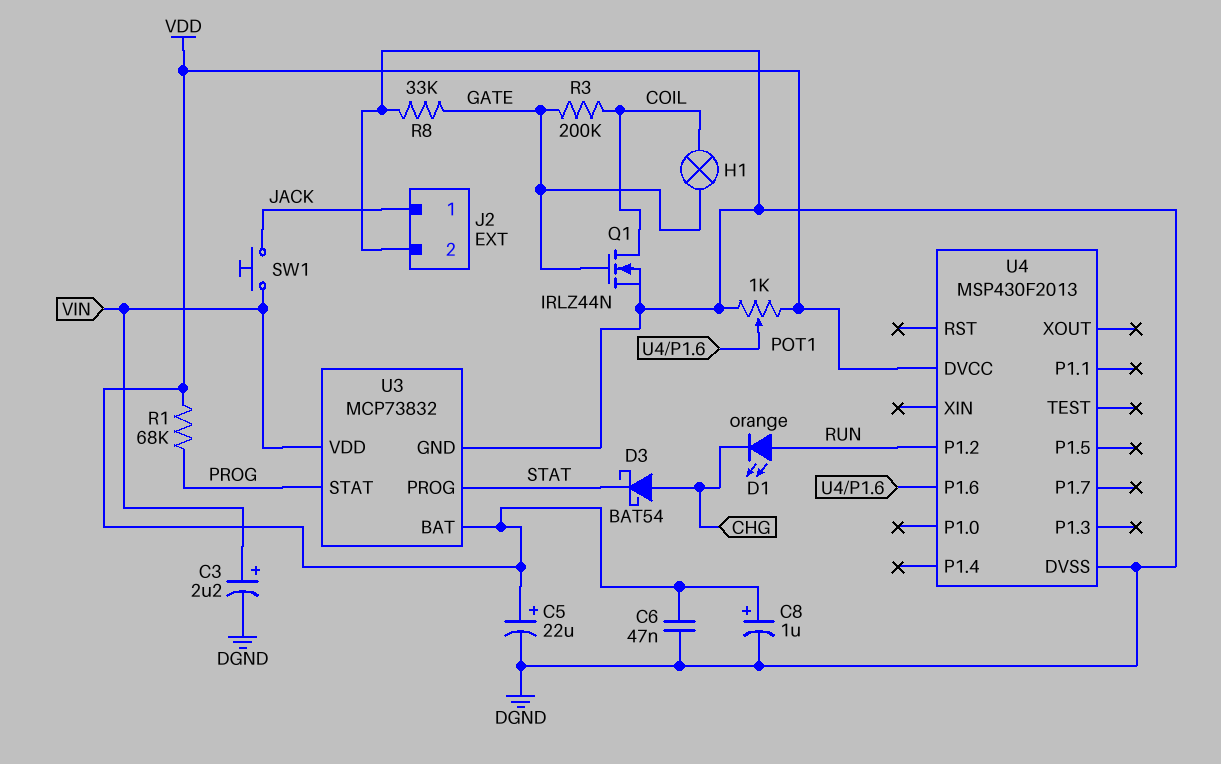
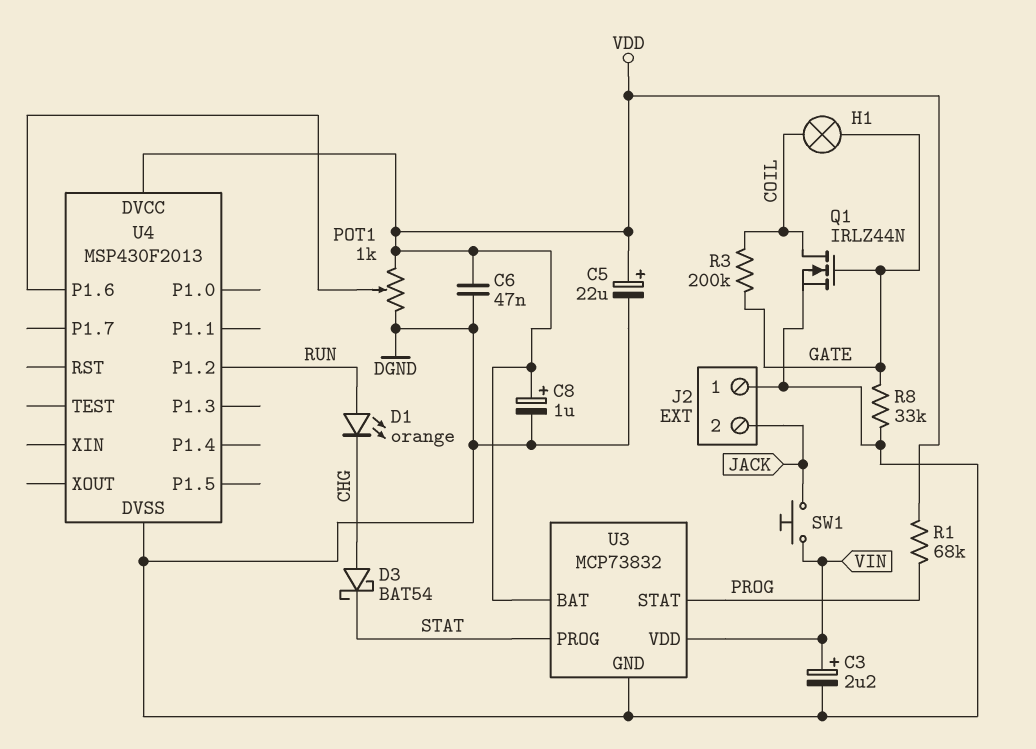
J2 pin 1: JACK -> DGND
J2 pin 2: DGND -> JACK

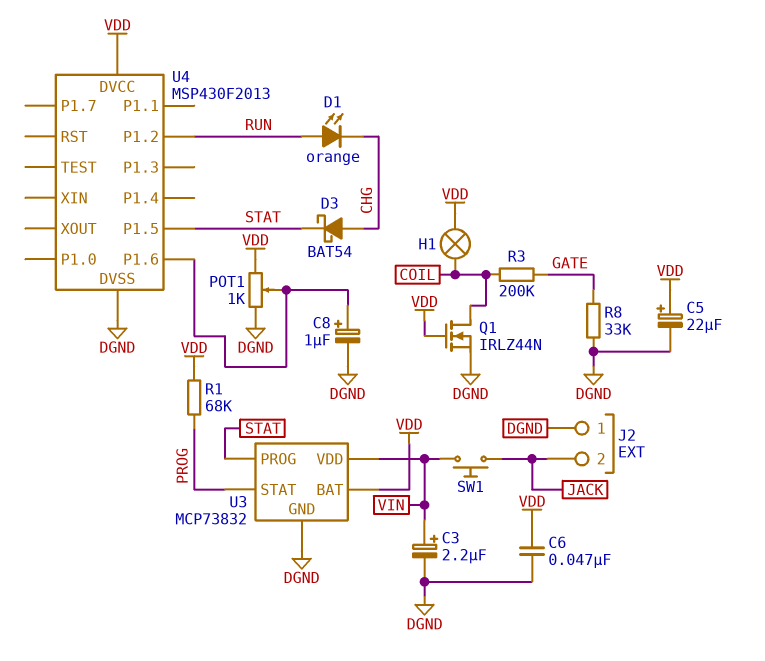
C8: 1uF (plus VDD, minus DGND) -> 1uF (plus U4/P1.6, minus DGND)
H1: lamp (COIL, GATE) -> lamp (COIL, VDD)
Q1: NMOS IRLZ44N (G GATE, D COIL, S DGND) -> NMOS IRLZ44N (G VDD, D COIL, S DGND)
U4 pin P1.5: none -> STAT

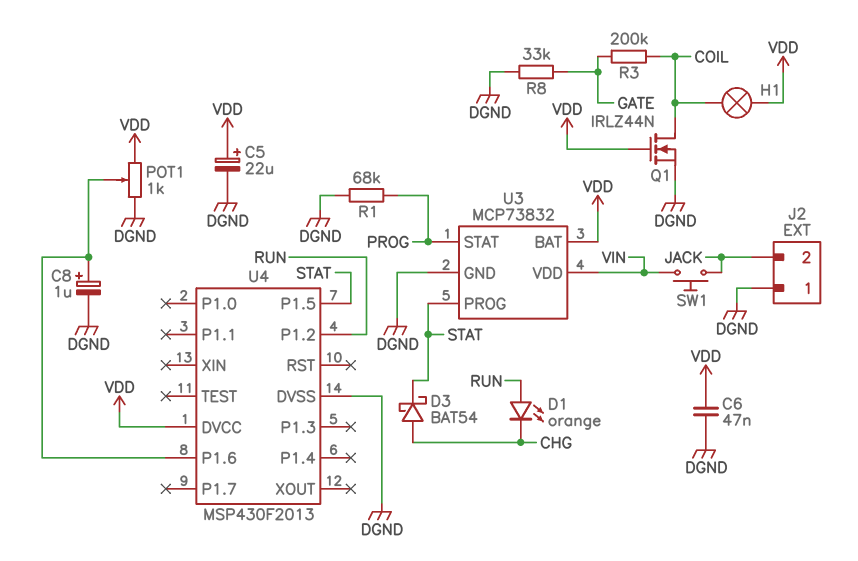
C3: 2.2uF (plus VIN, minus DGND) -> none
R1: 68k (PROG, VDD) -> 68k (DGND, PROG)

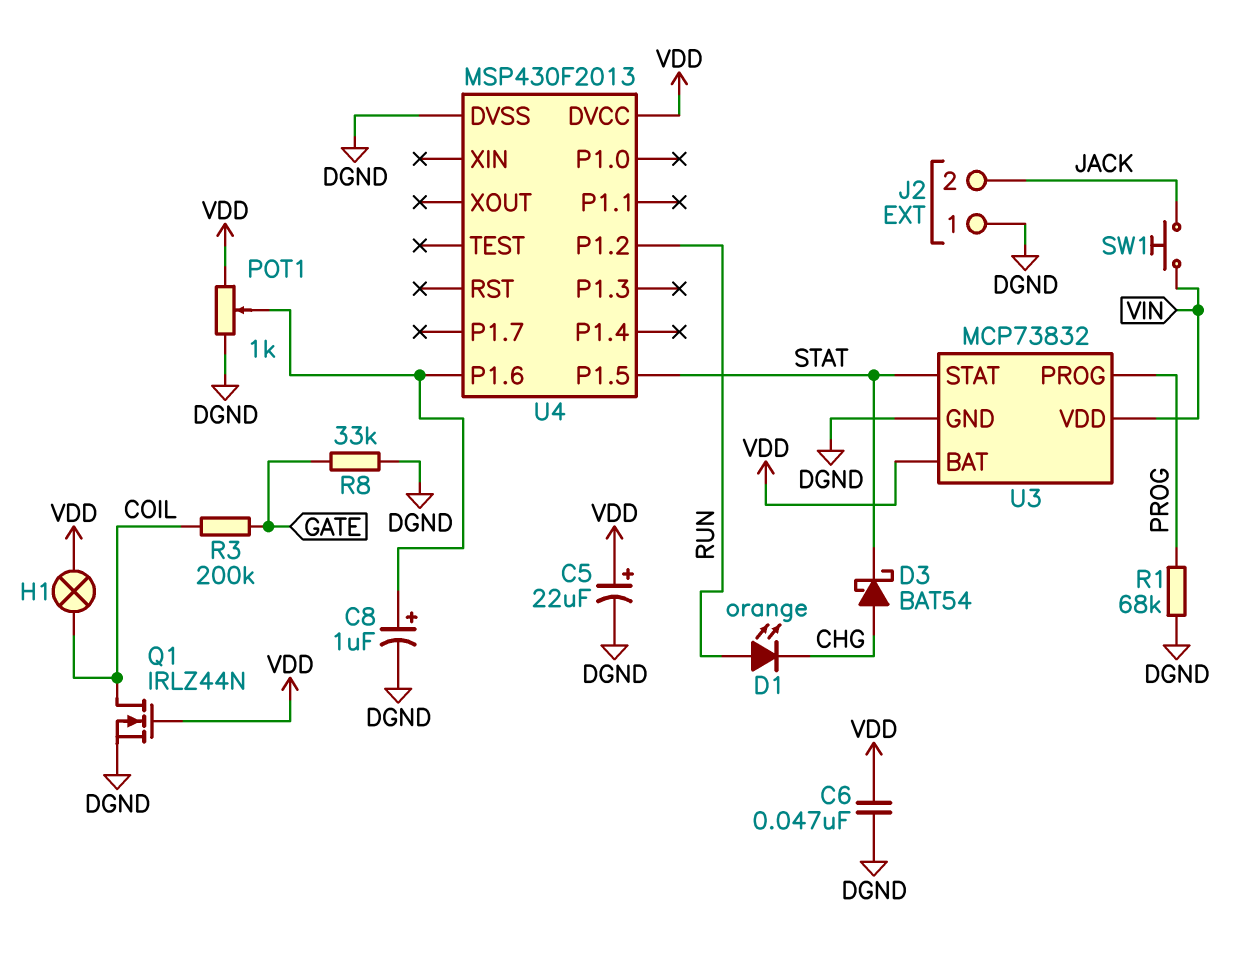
U3 pin PROG: STAT -> PROG
U3 pin STAT: PROG -> STAT

